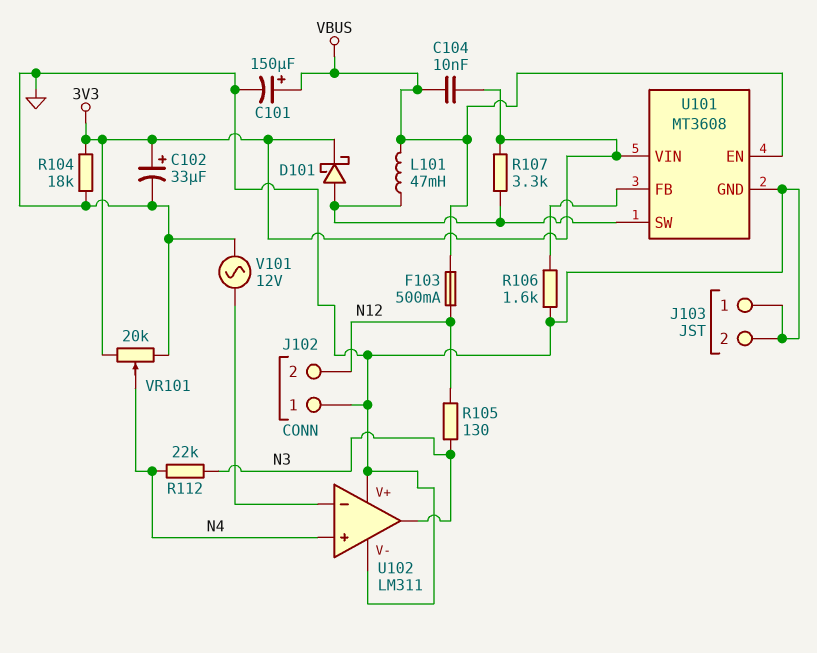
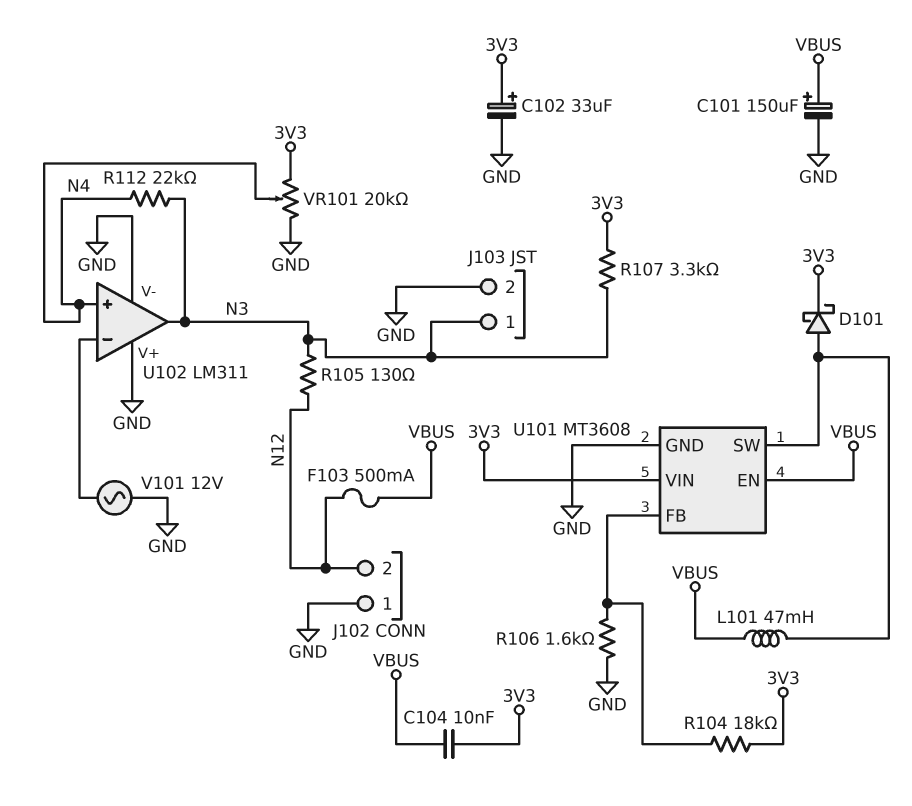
J103 pin 1: GND -> N3
R104: 18k (3V3, GND) -> 18k (3V3, U101/FB)
R107: 3.3k (3V3, U101/SW) -> 3.3k (3V3, N3)

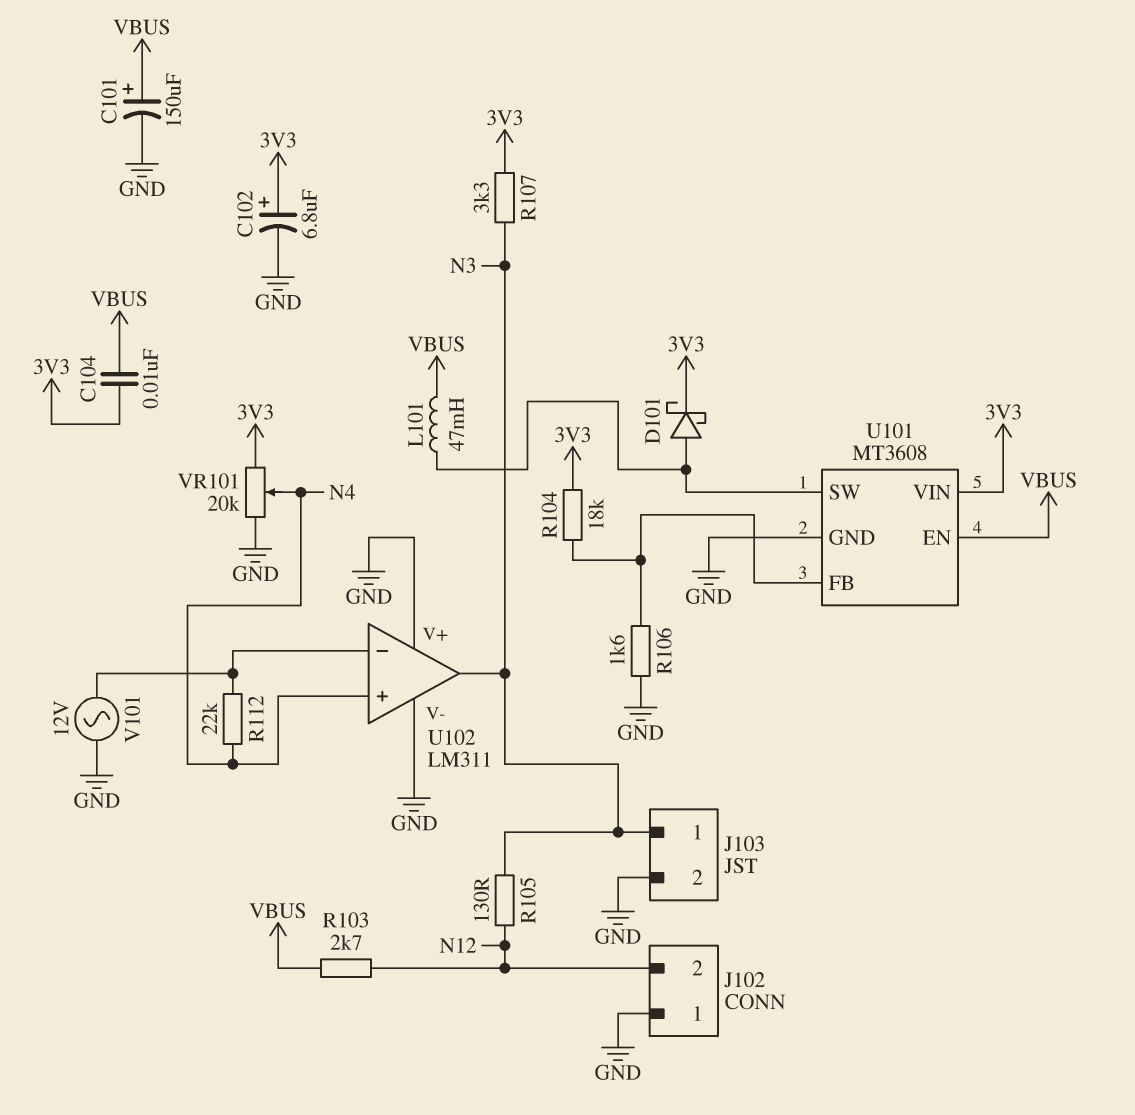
C102: 33uF (plus 3V3, minus GND) -> 6.8uF (plus 3V3, minus GND)
F103: 500mA (N12, VBUS) -> none
R103: none -> 2.7k (N12, VBUS)
R112: 22k (N3, N4) -> 22k (N4, U102/in-)

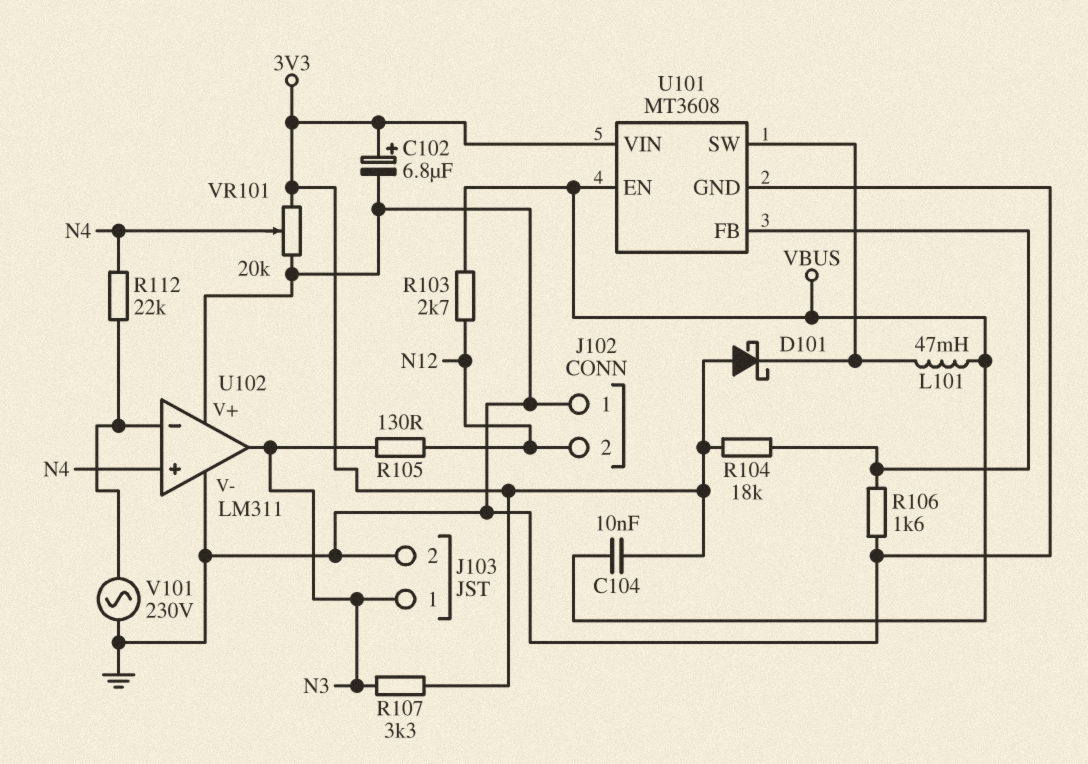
C101: 150uF (plus VBUS, minus GND) -> none
D101: schottky (A U101/SW, K 3V3) -> schottky (A 3V3, K U101/SW)
V101: AC 12V (GND, U102/in-) -> AC 230V (GND, U102/in-)

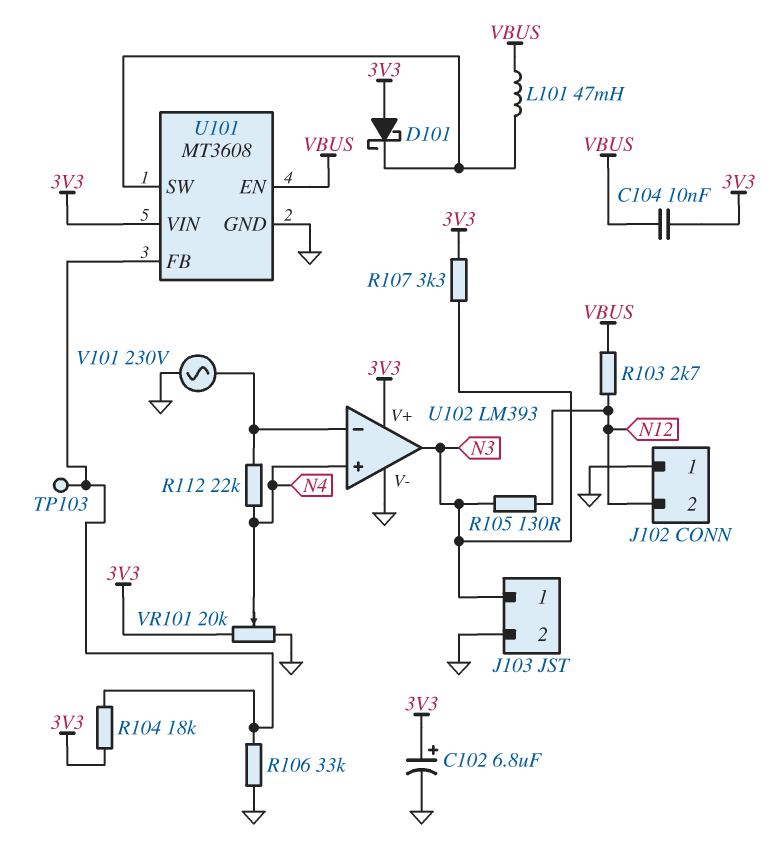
R106: 1.6k (GND, U101/FB) -> 33k (GND, U101/FB)
TP103: none -> test point (U101/FB)
U102: LM311 -> LM393
U102 pin V+: GND -> 3V3

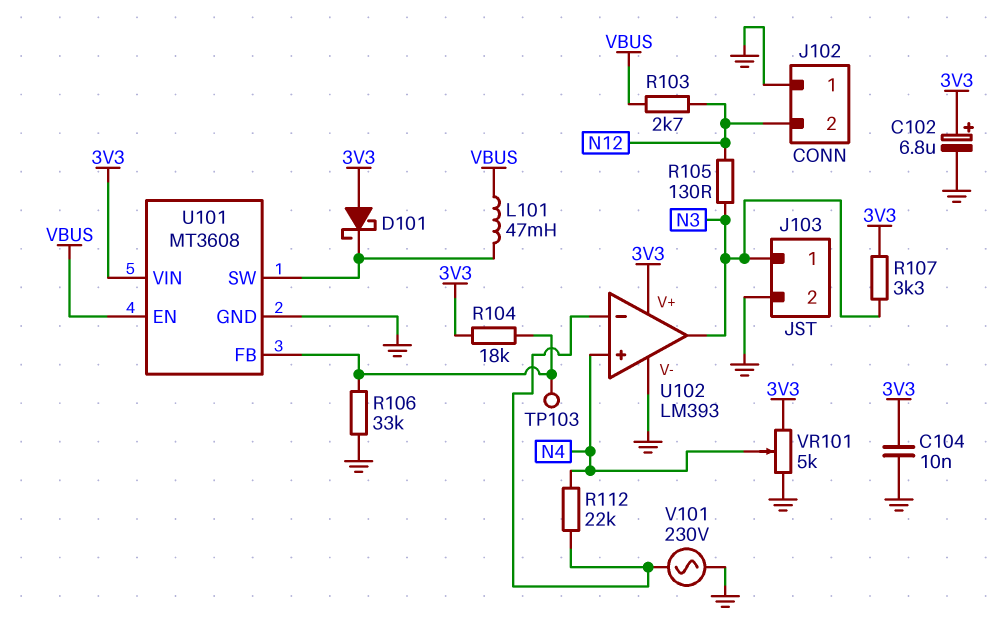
C104: 10nF (3V3, VBUS) -> 10nF (3V3, GND)
VR101: 20k (3V3, GND, wiper N4) -> 5k (3V3, GND, wiper N4)

